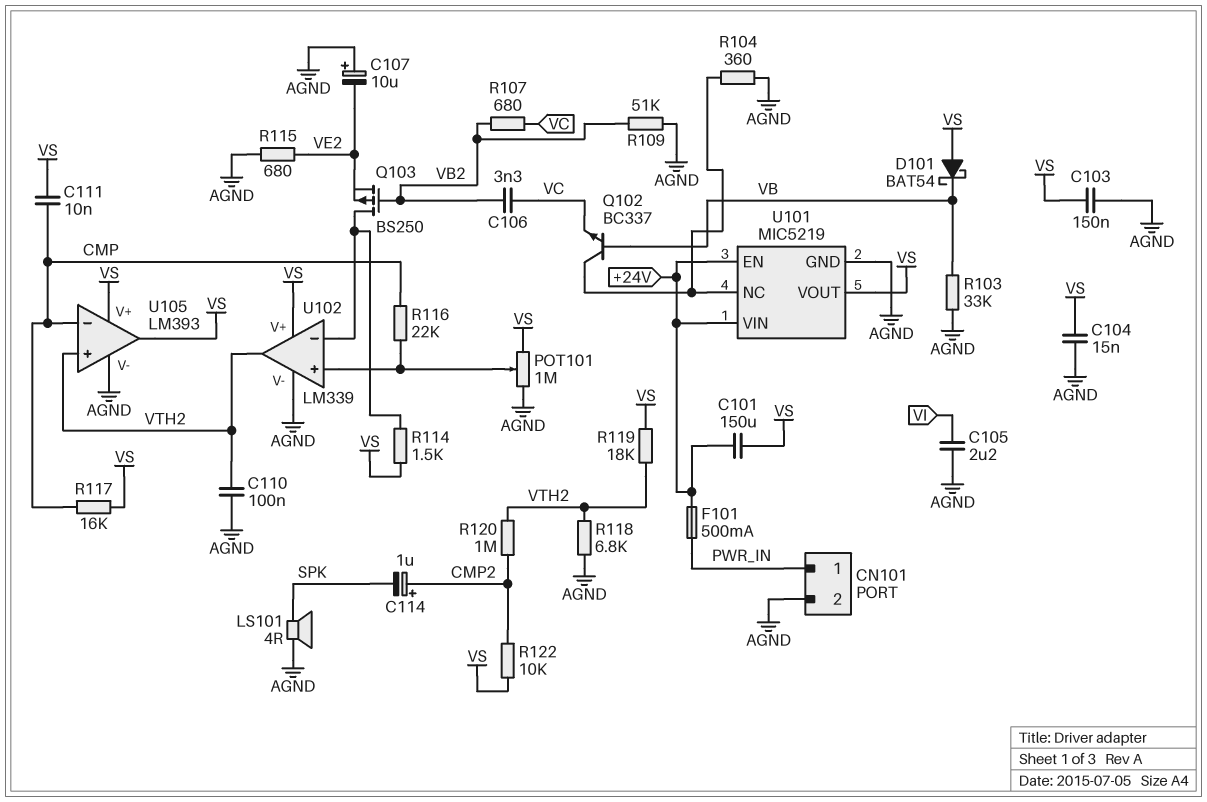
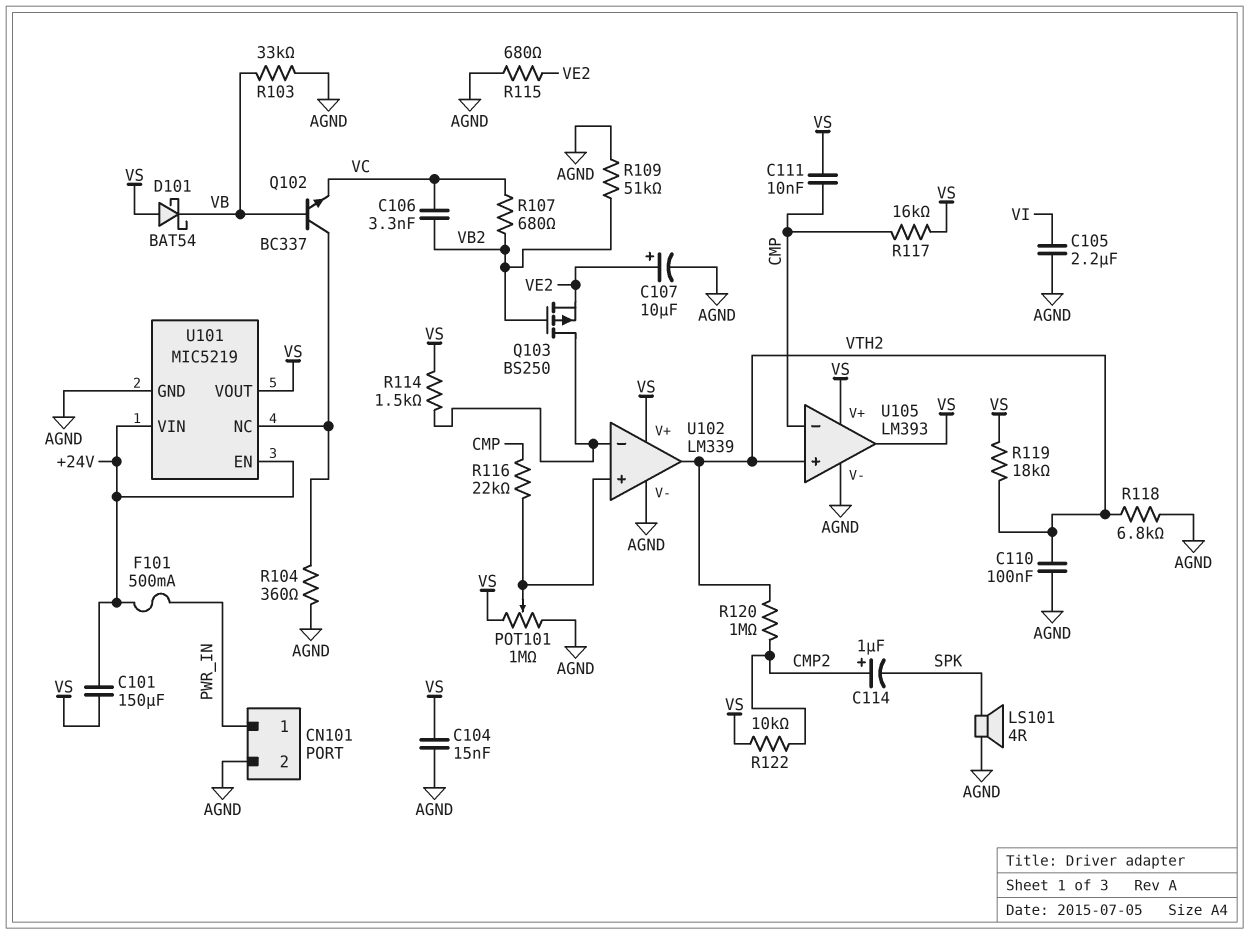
C103: 150nF (AGND, VS) -> none
C107: 10uF (plus AGND, minus VE2) -> 10uF (plus VE2, minus AGND)

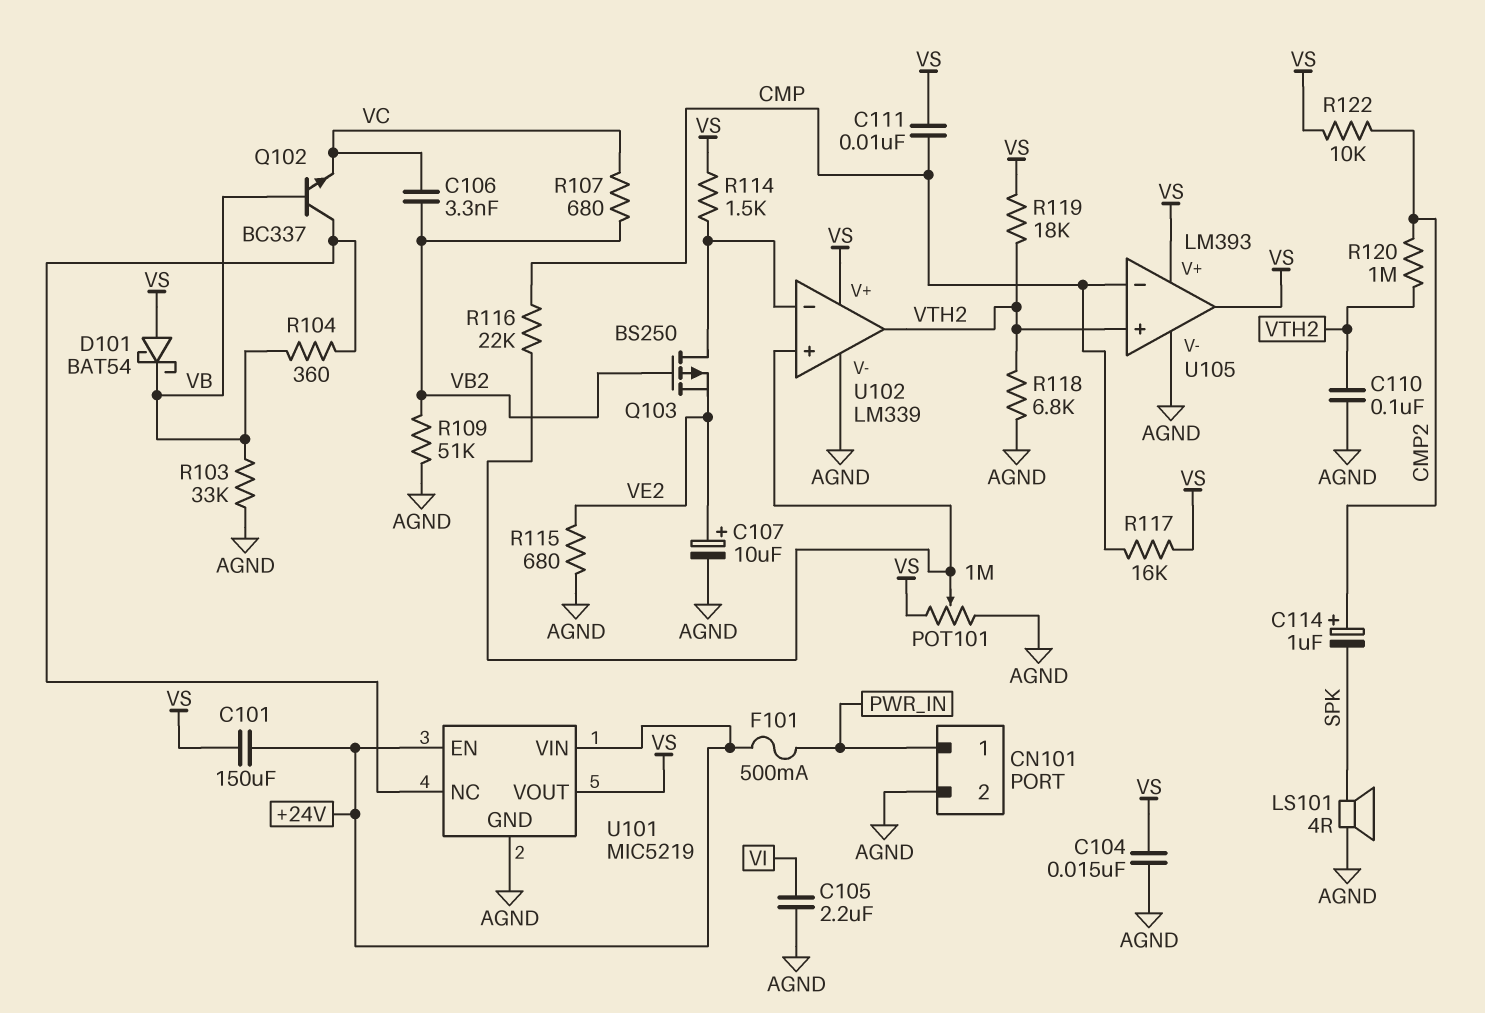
R104: 360 (AGND, U101/NC) -> 360 (U101/NC, VB)

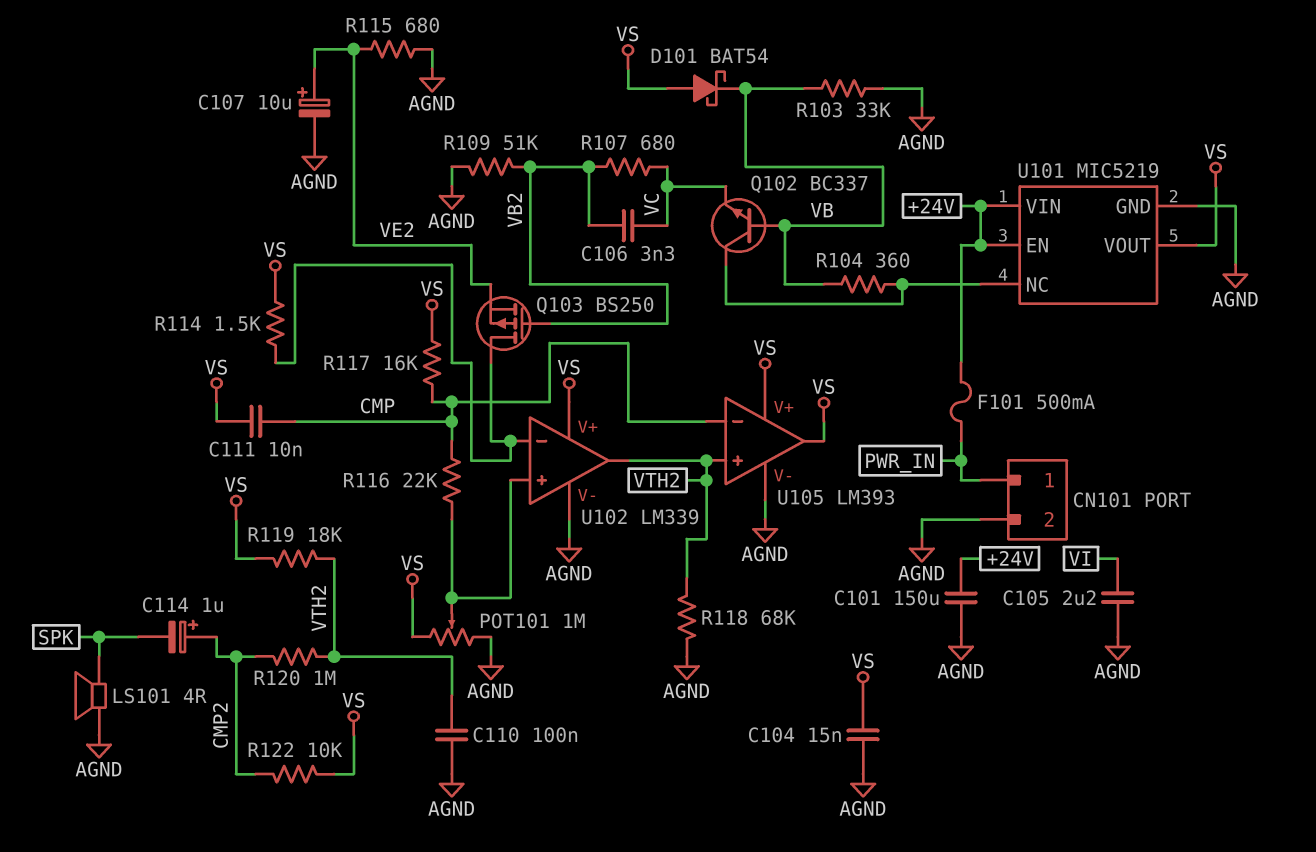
C101: 150uF (+24V, VS) -> 150uF (+24V, AGND)
R118: 6.8k (AGND, VTH2) -> 68k (AGND, VTH2)

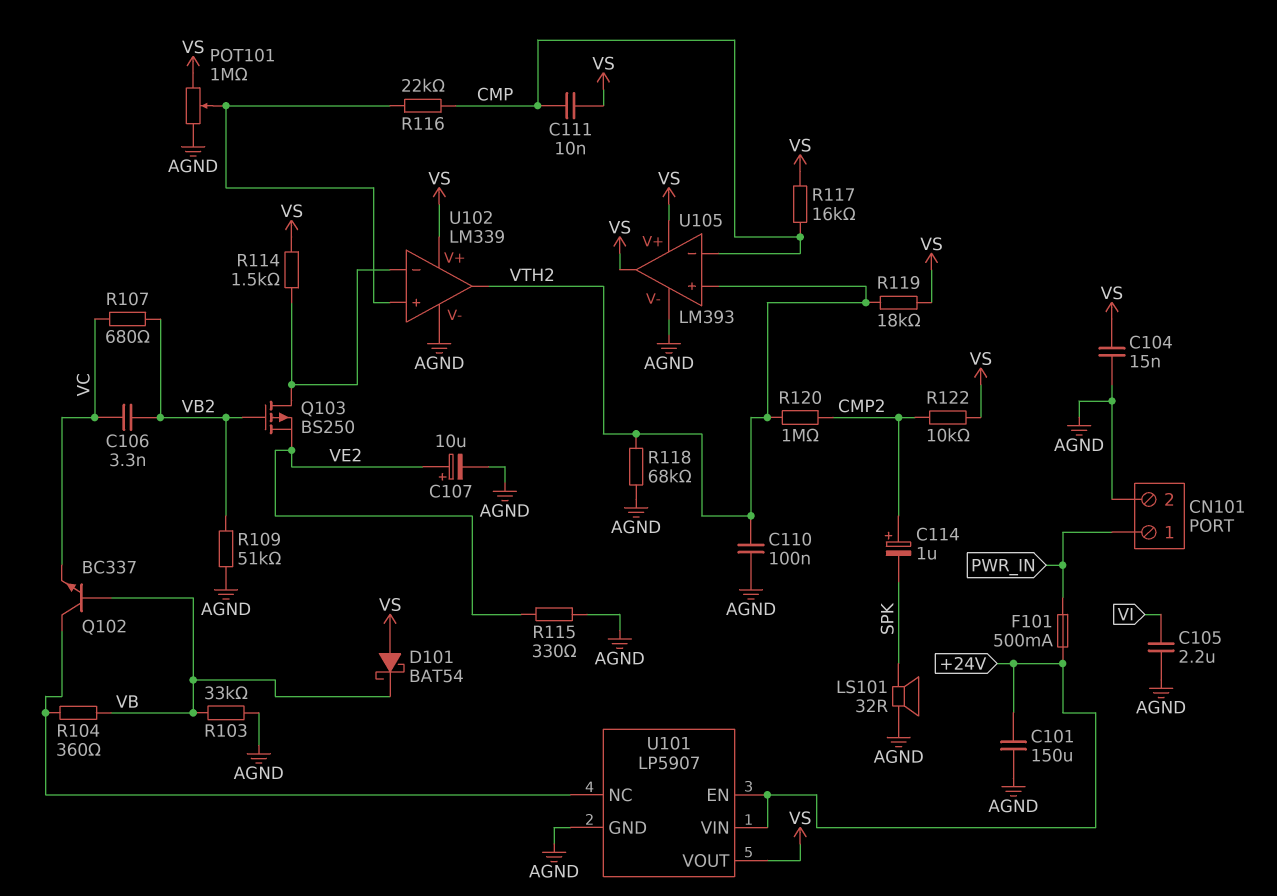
LS101: speaker 4R (AGND, SPK) -> speaker 32R (AGND, SPK)
R115: 680 (AGND, VE2) -> 330 (AGND, VE2)
U101: MIC5219 -> LP5907

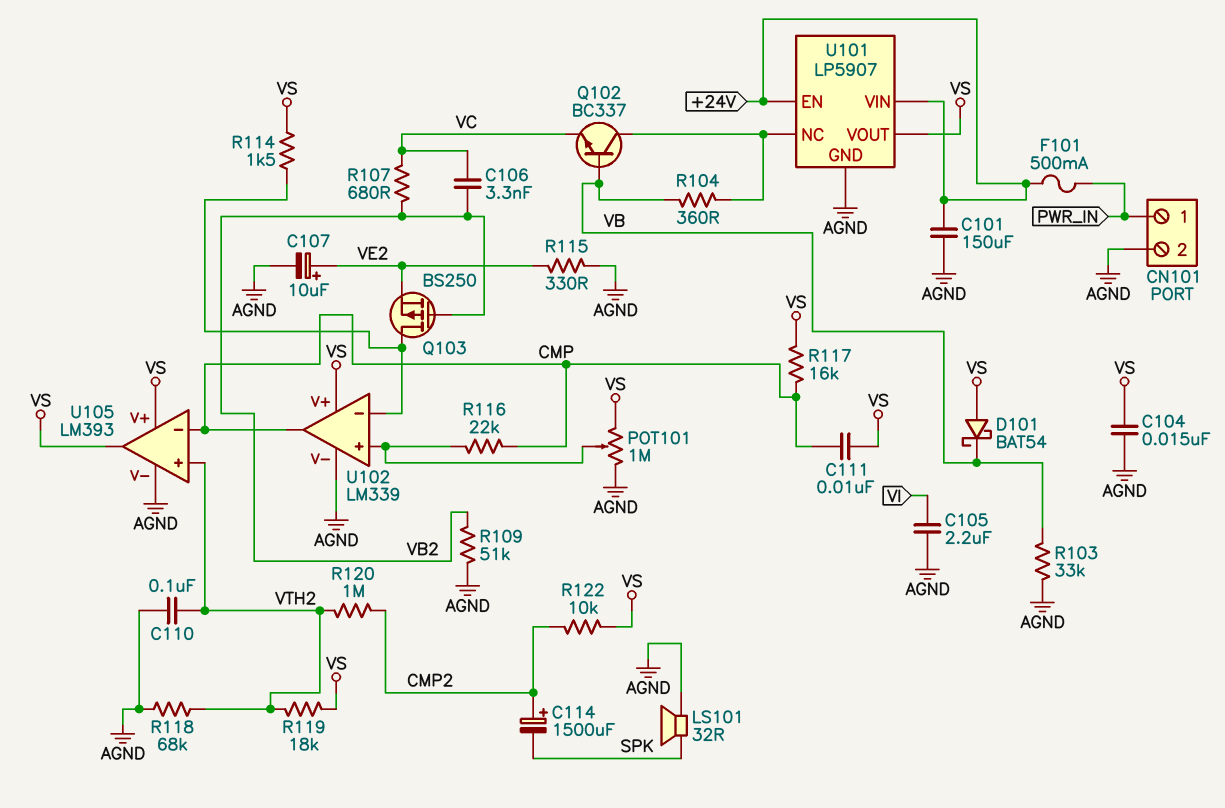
C114: 1uF (plus CMP2, minus SPK) -> 1500uF (plus CMP2, minus SPK)
U102 pin out: VTH2 -> CMP

